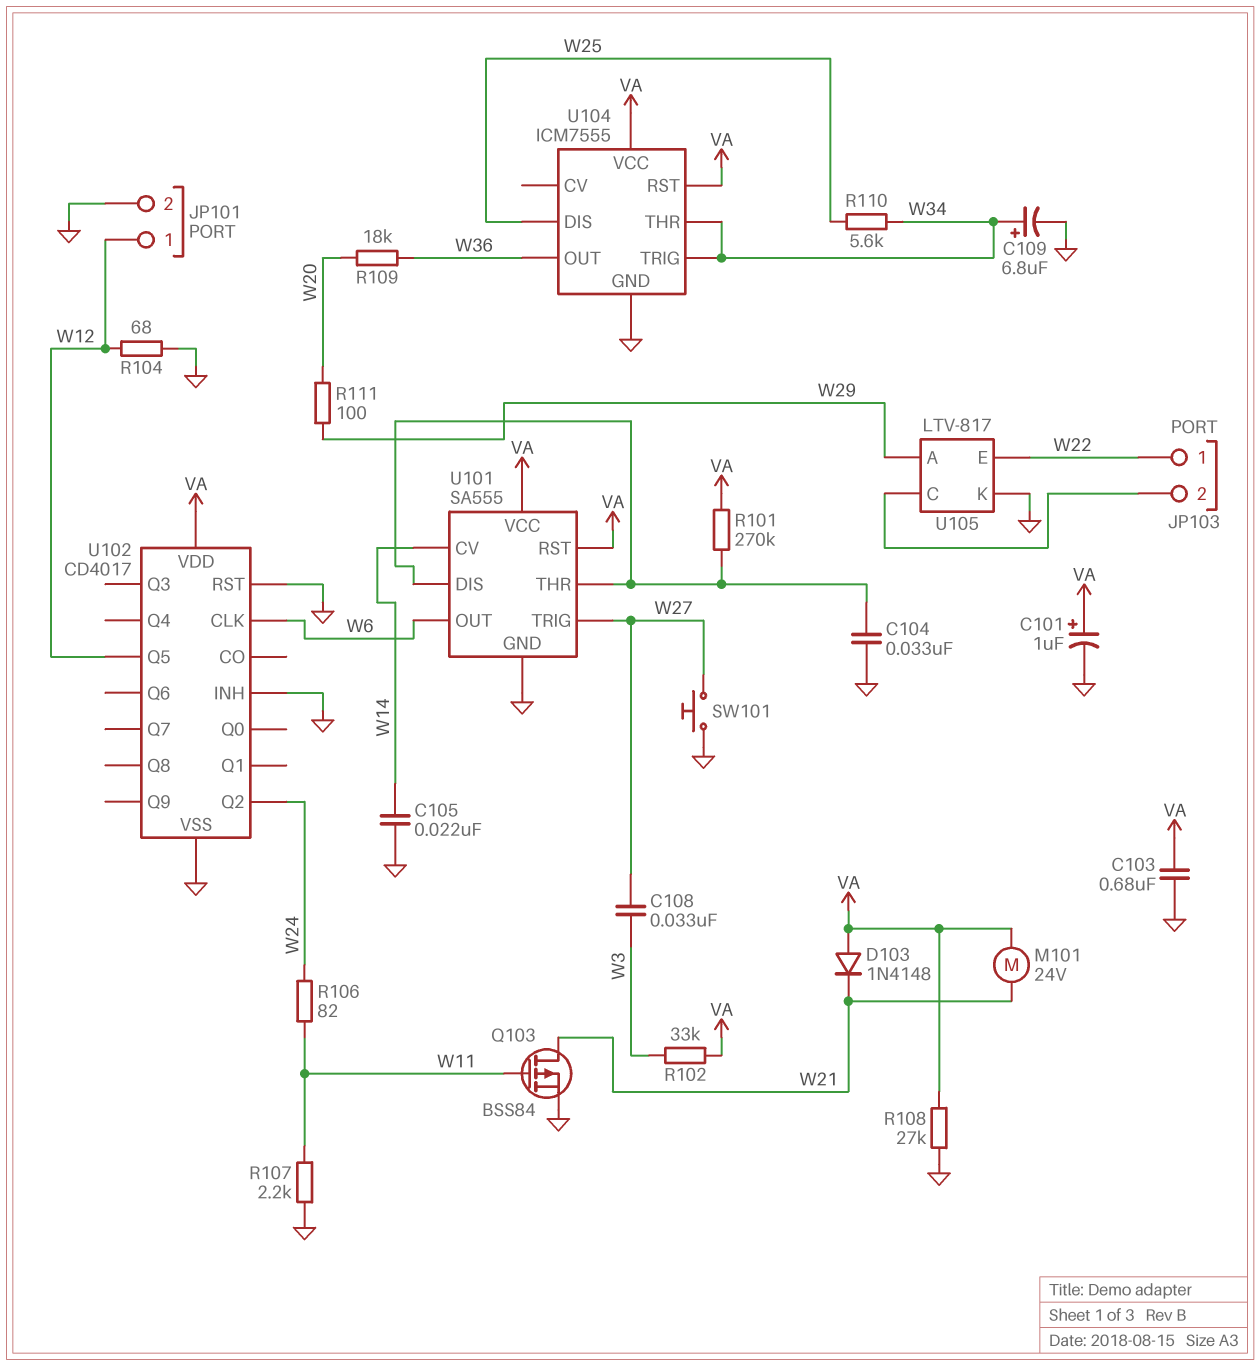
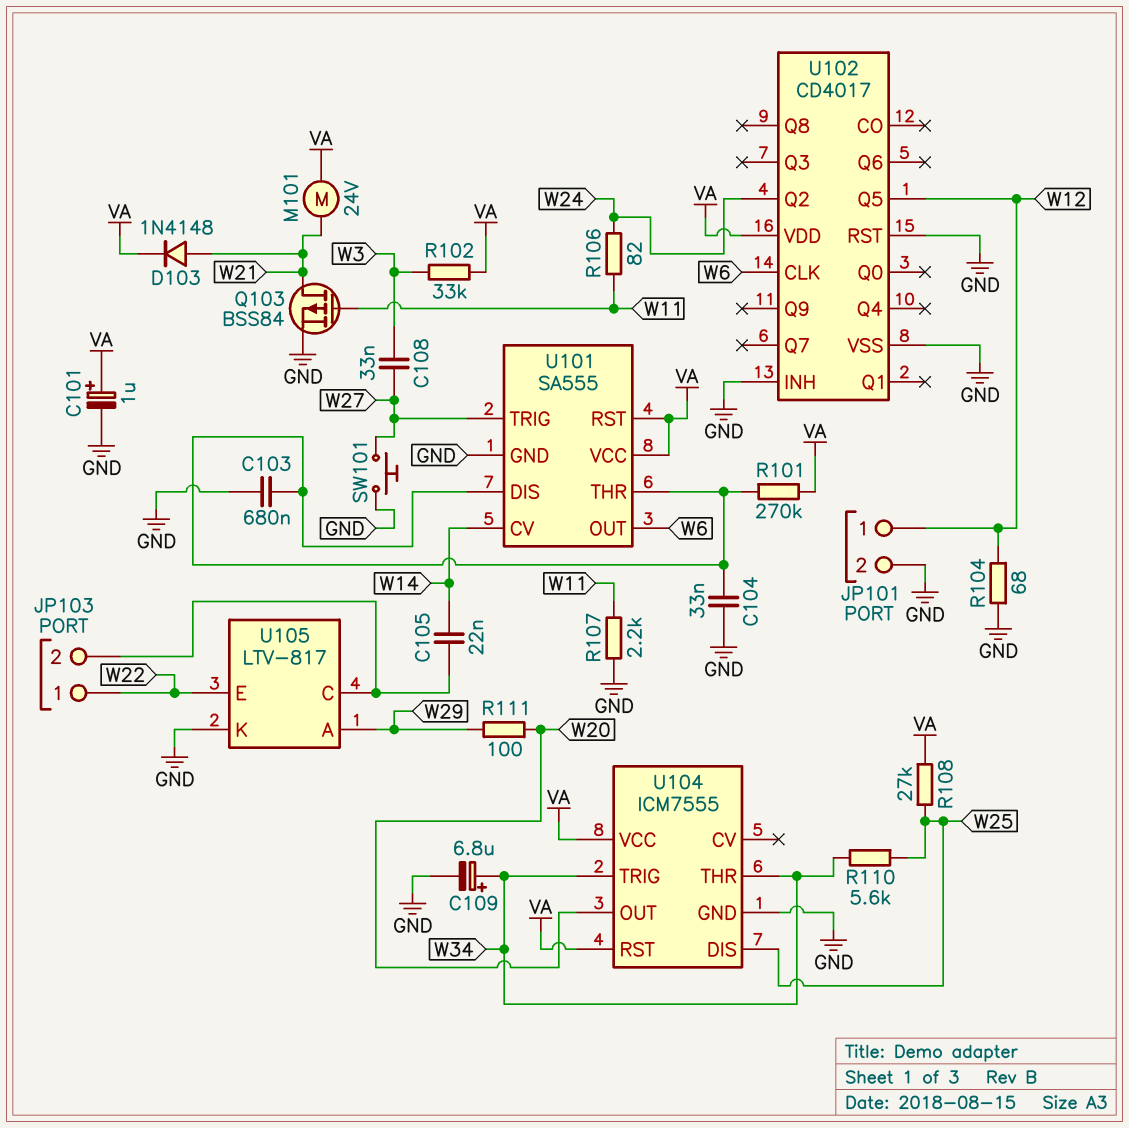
C103: 680nF (GND, VA) -> 680nF (GND, U101/DIS)
C105: 22nF (GND, W14) -> 22nF (JP103/2, W14)
D103: diode 1N4148 (A VA, K W21) -> diode 1N4148 (A W21, K VA)
R108: 27k (GND, VA) -> 27k (VA, W25)
R109: 18k (W20, W36) -> none
U104 pin OUT: W36 -> W20

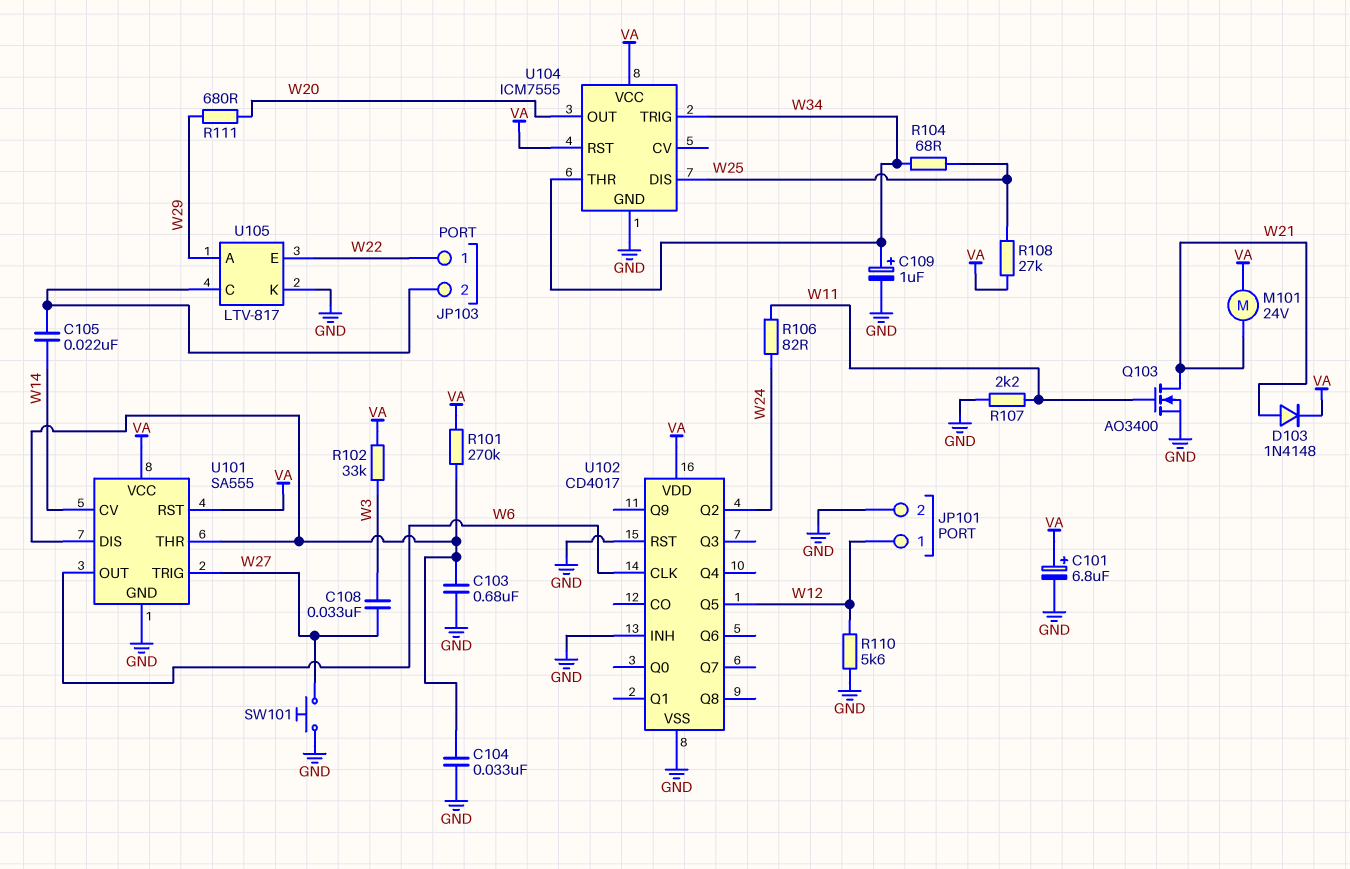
C101: 1uF (plus VA, minus GND) -> 6.8uF (plus VA, minus GND)
C109: 6.8uF (plus W34, minus GND) -> 1uF (plus W34, minus GND)
Q103: PMOS BSS84 (G W11, D W21, S GND) -> NMOS AO3400 (G W11, D W21, S GND)
R104: 68 (GND, W12) -> 68 (W25, W34)
R110: 5.6k (W25, W34) -> 5.6k (GND, W12)
R111: 100 (W20, W29) -> 680 (W20, W29)

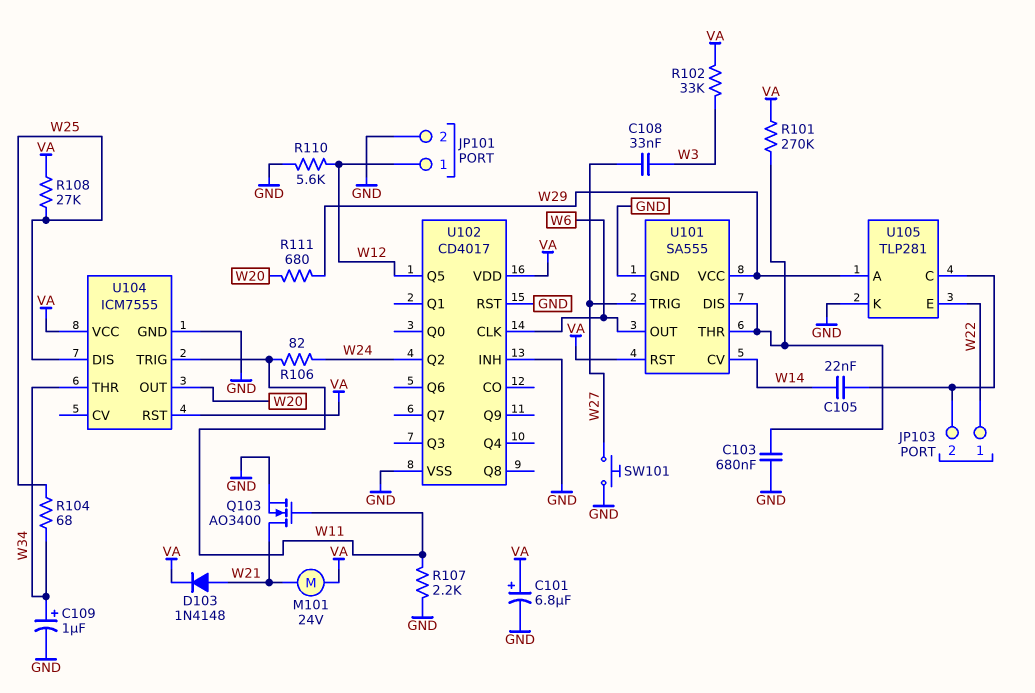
C104: 33nF (GND, U101/DIS) -> none
U101 pin VCC: VA -> W29
U104 pin TRIG: W34 -> W11
U105: LTV-817 -> TLP281

